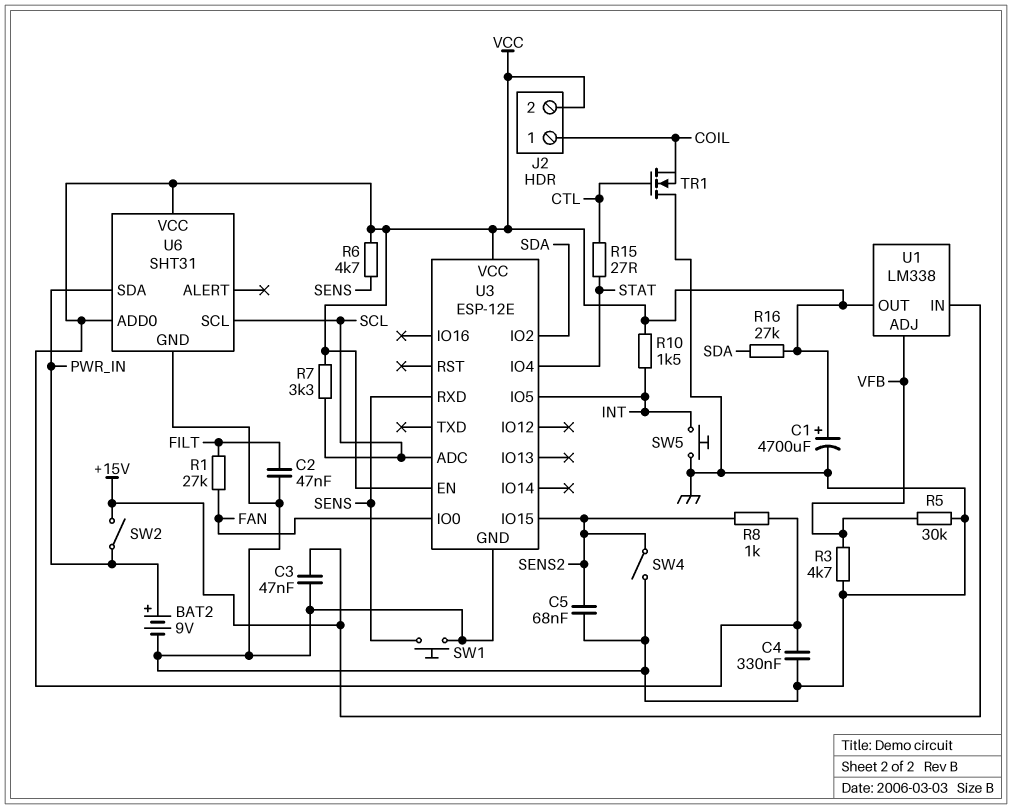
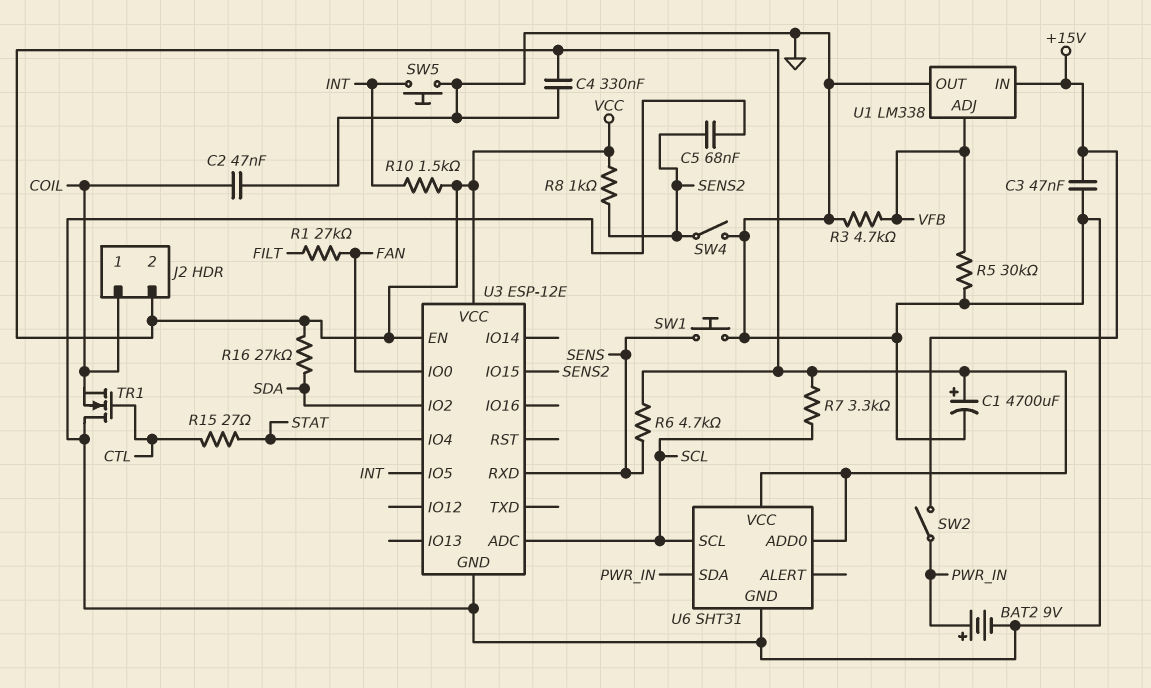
C2: 47nF (FILT, GND) -> 47nF (COIL, GND)
U1 pin OUT: VCC -> GND

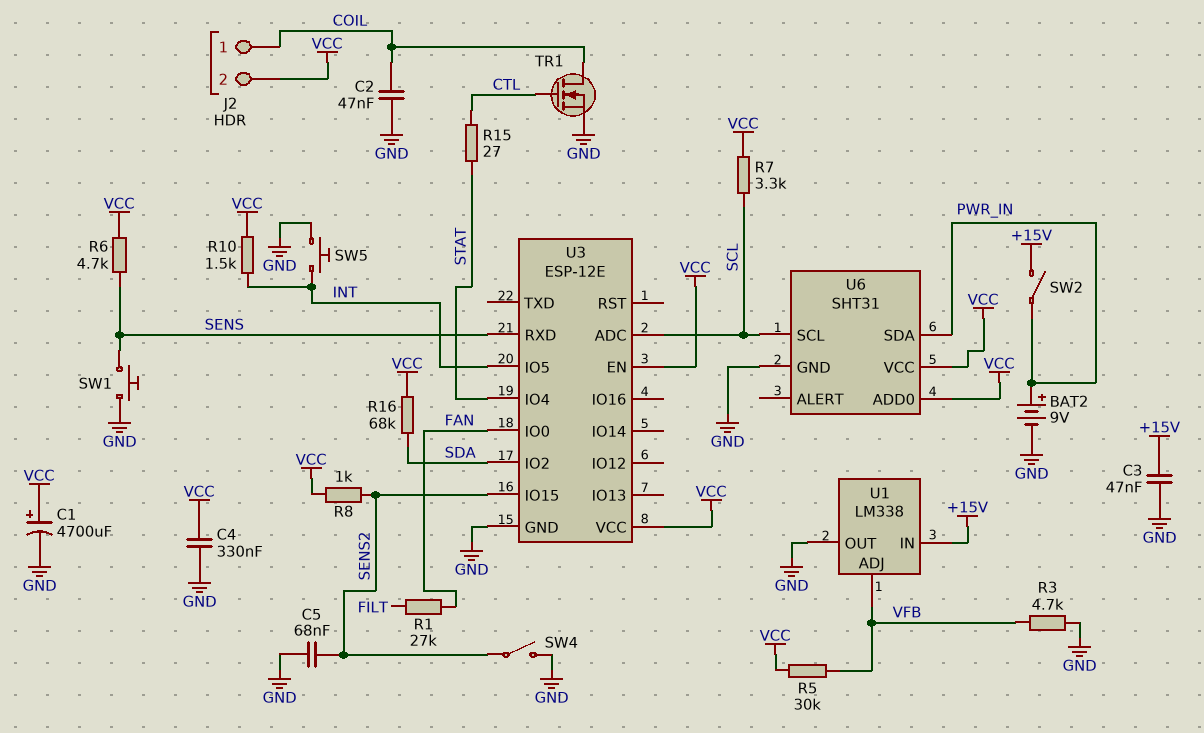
R5: 30k (GND, VFB) -> 30k (VCC, VFB)
R16: 27k (SDA, VCC) -> 68k (SDA, VCC)
TR1: NMOS (G CTL, D GND, S COIL) -> NMOS (G CTL, D COIL, S GND)

